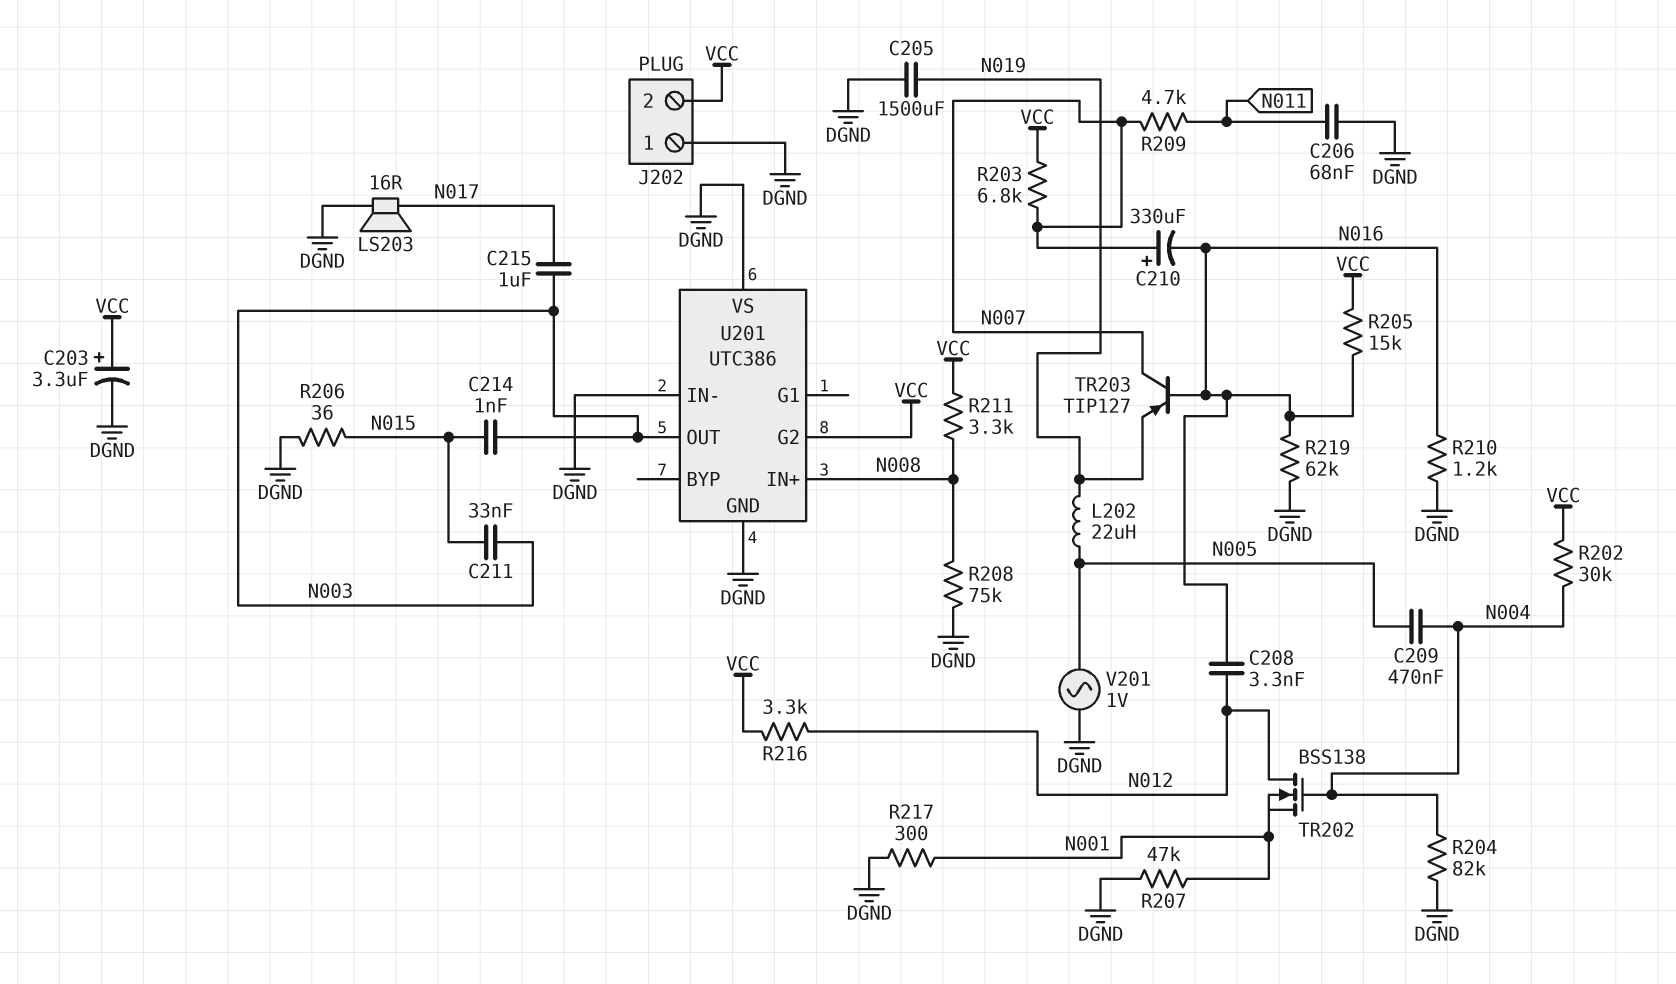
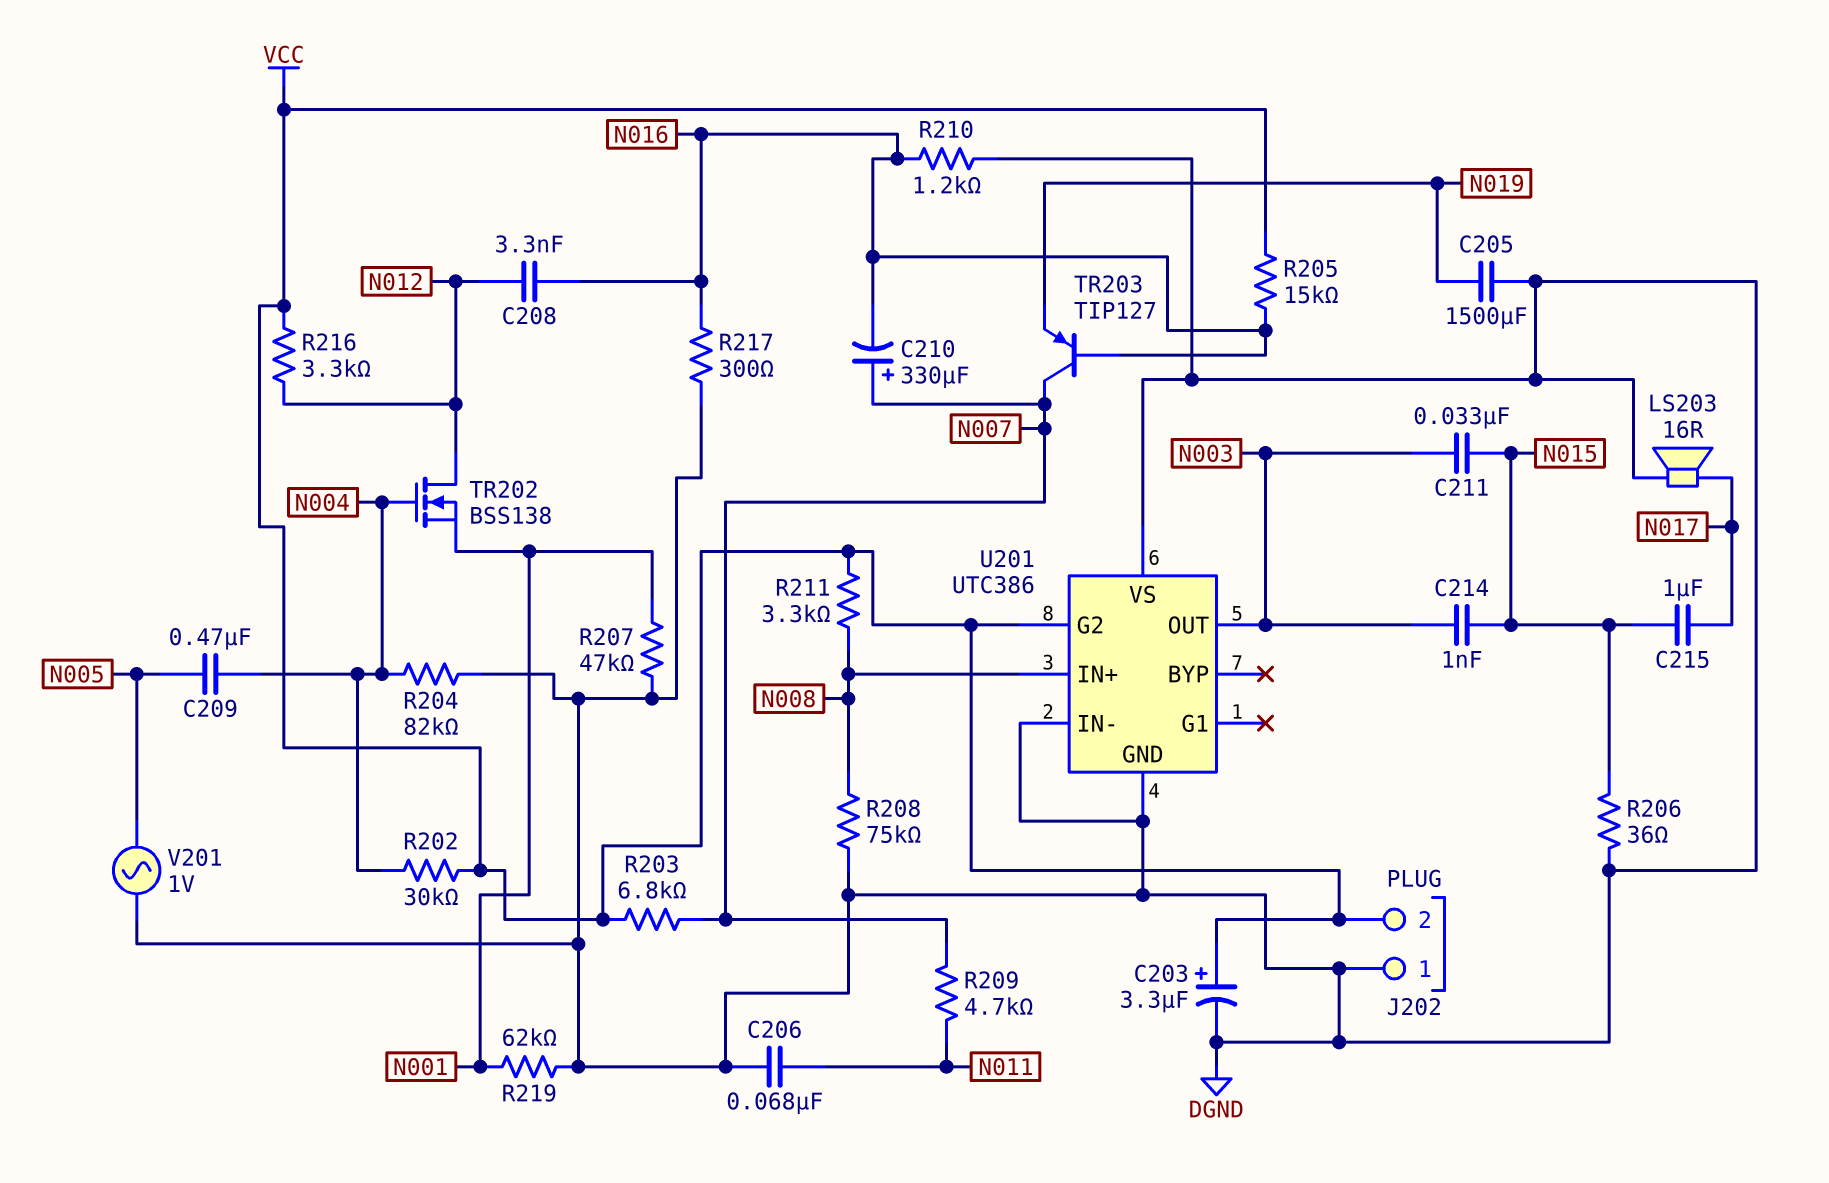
C215: 1uF (N003, N017) -> 1uF (N015, N017)
L202: 22uH (N005, N019) -> none
R217: 300 (DGND, N001) -> 300 (DGND, N016)
R219: 62k (DGND, N016) -> 62k (DGND, N001)

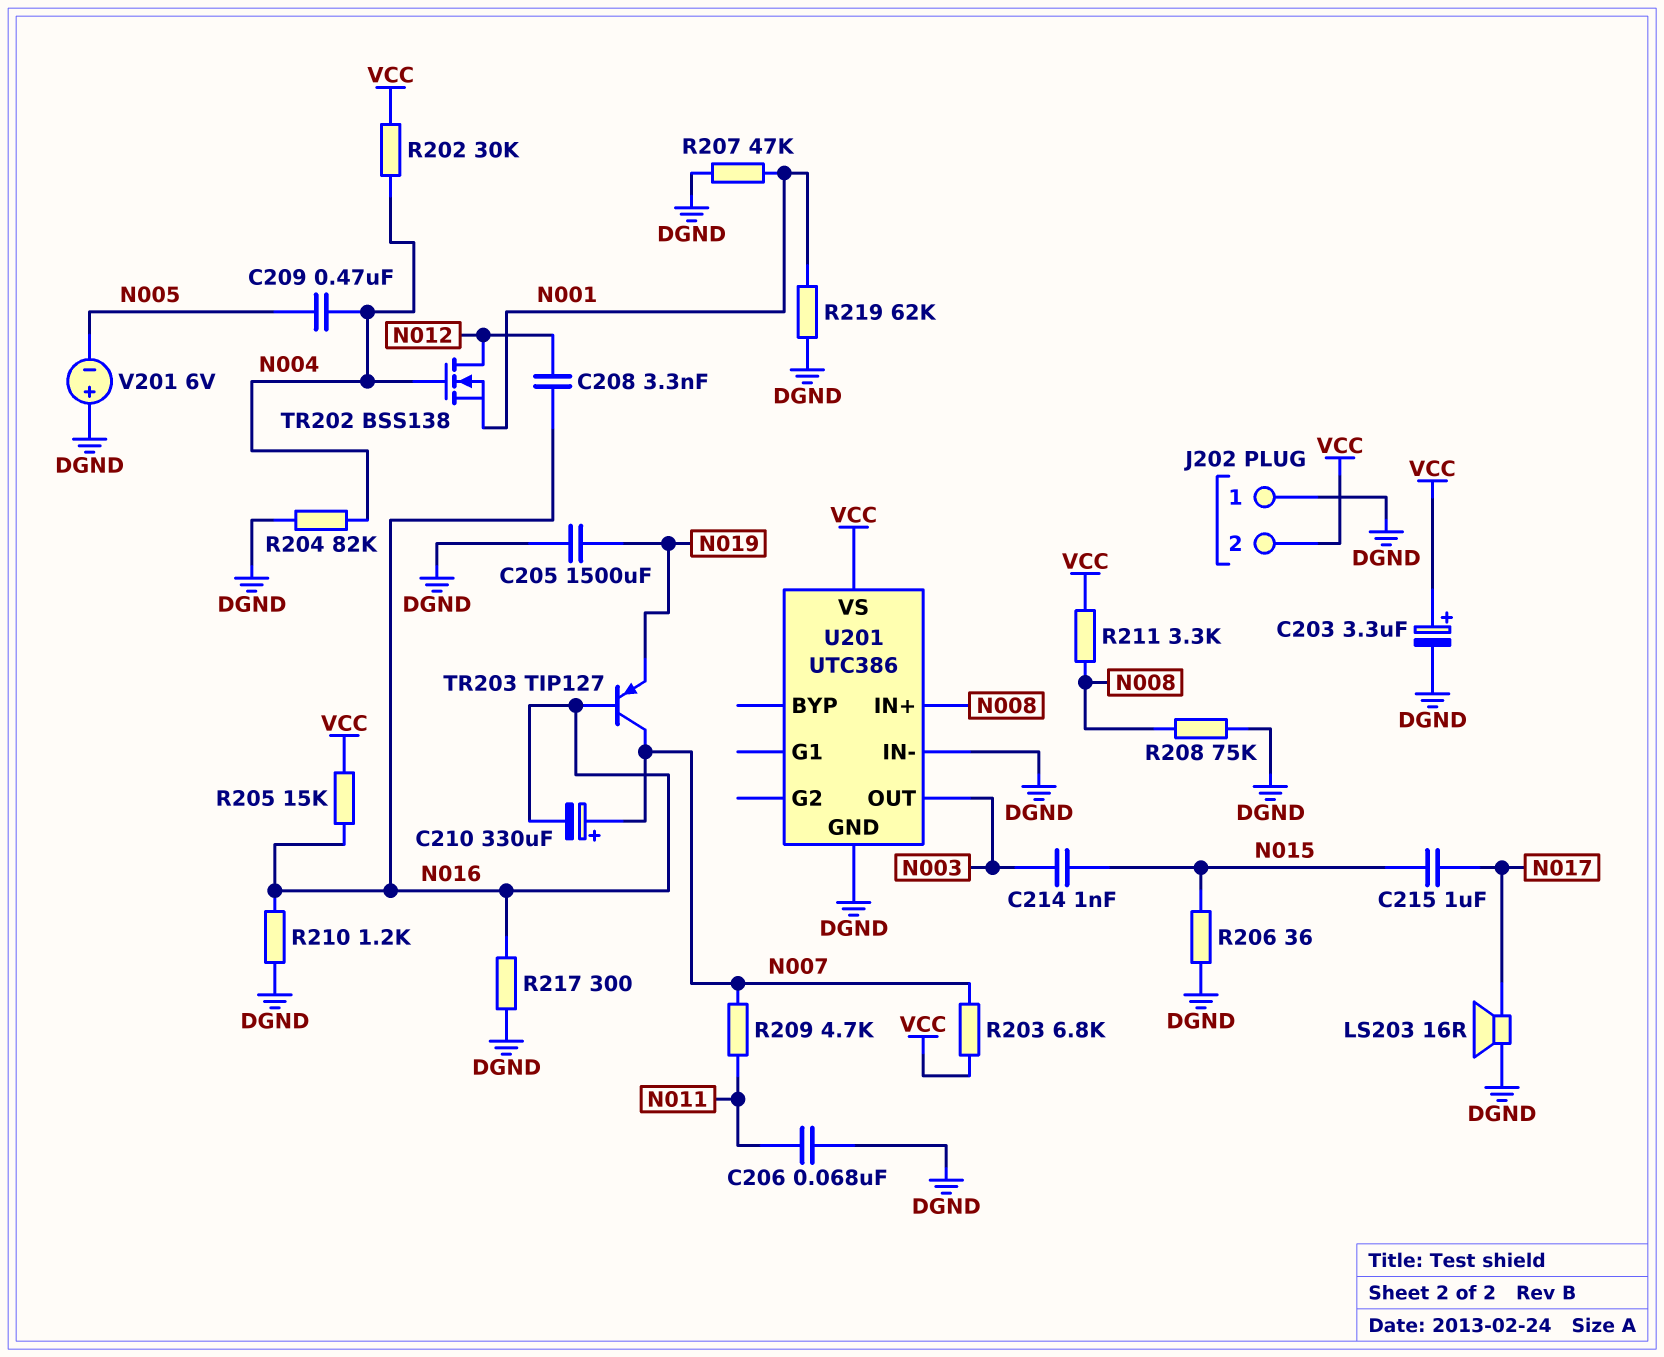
C211: 33nF (N003, N015) -> none
R216: 3.3k (N012, VCC) -> none
U201 pin G2: VCC -> none
U201 pin VS: DGND -> VCC
V201: AC 1V (DGND, N005) -> 6V (plus DGND, minus N005)

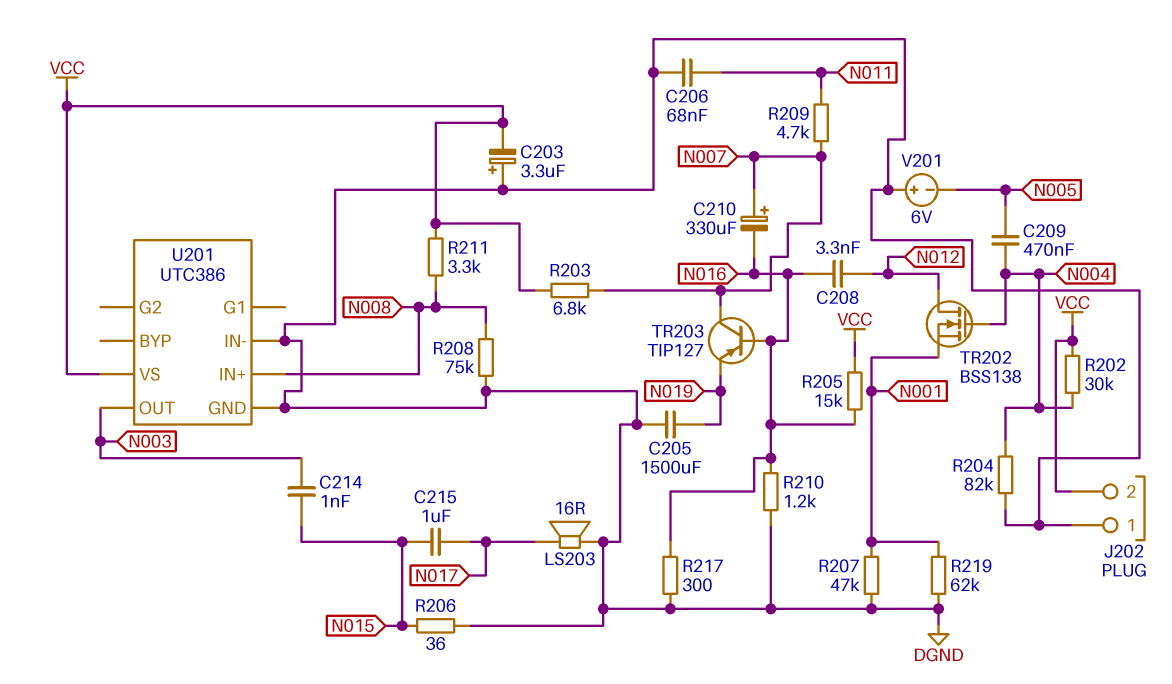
C203: 3.3uF (plus VCC, minus DGND) -> 3.3uF (plus DGND, minus VCC)

